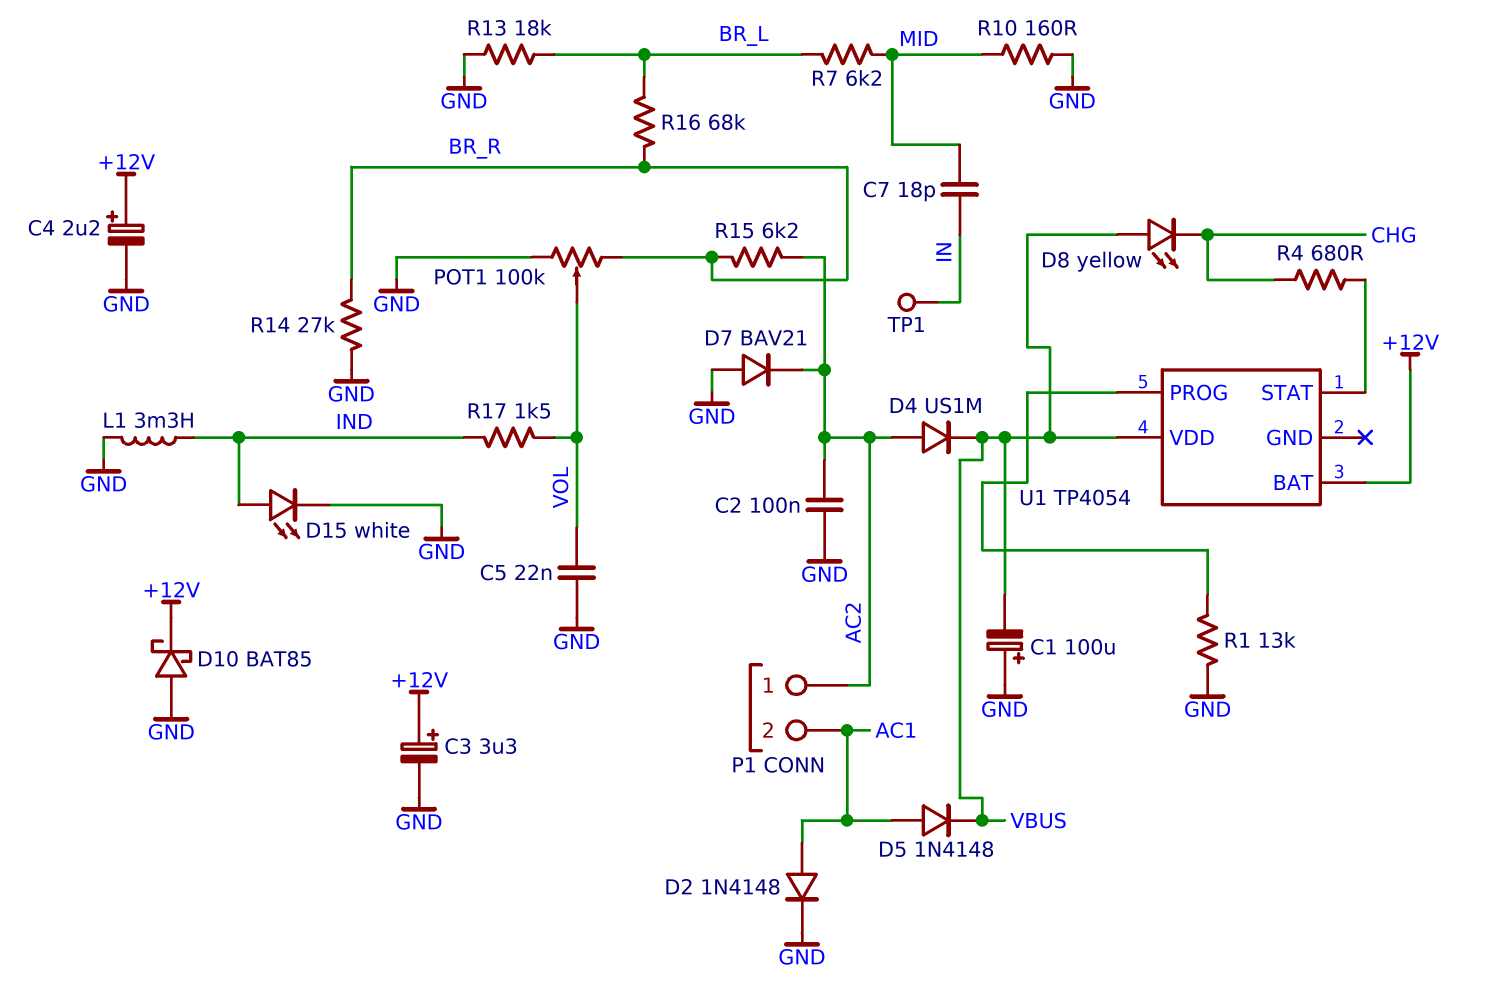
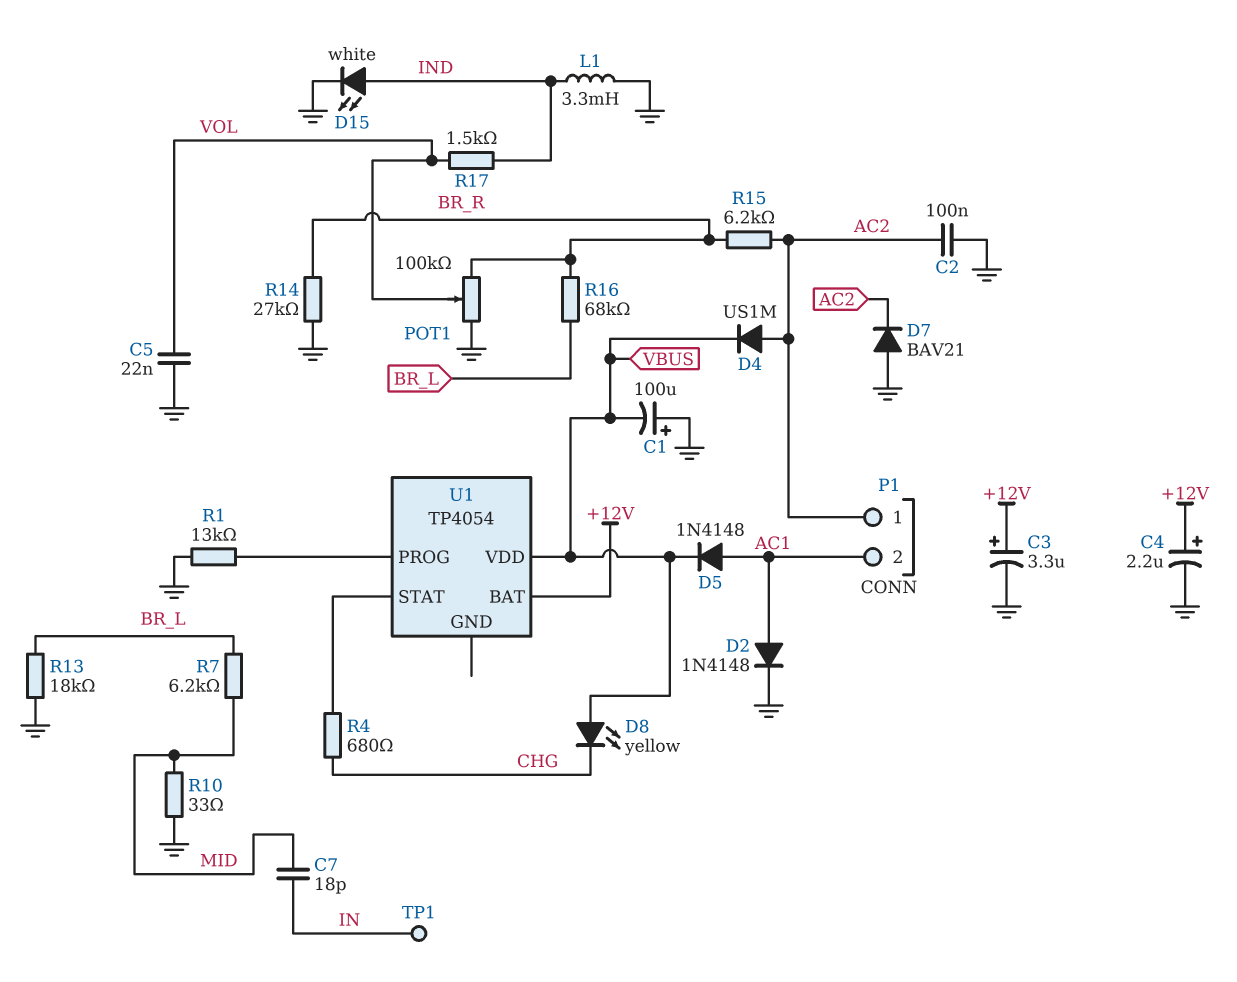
D10: schottky BAT85 (A GND, K +12V) -> none
R10: 160 (GND, MID) -> 33 (GND, MID)

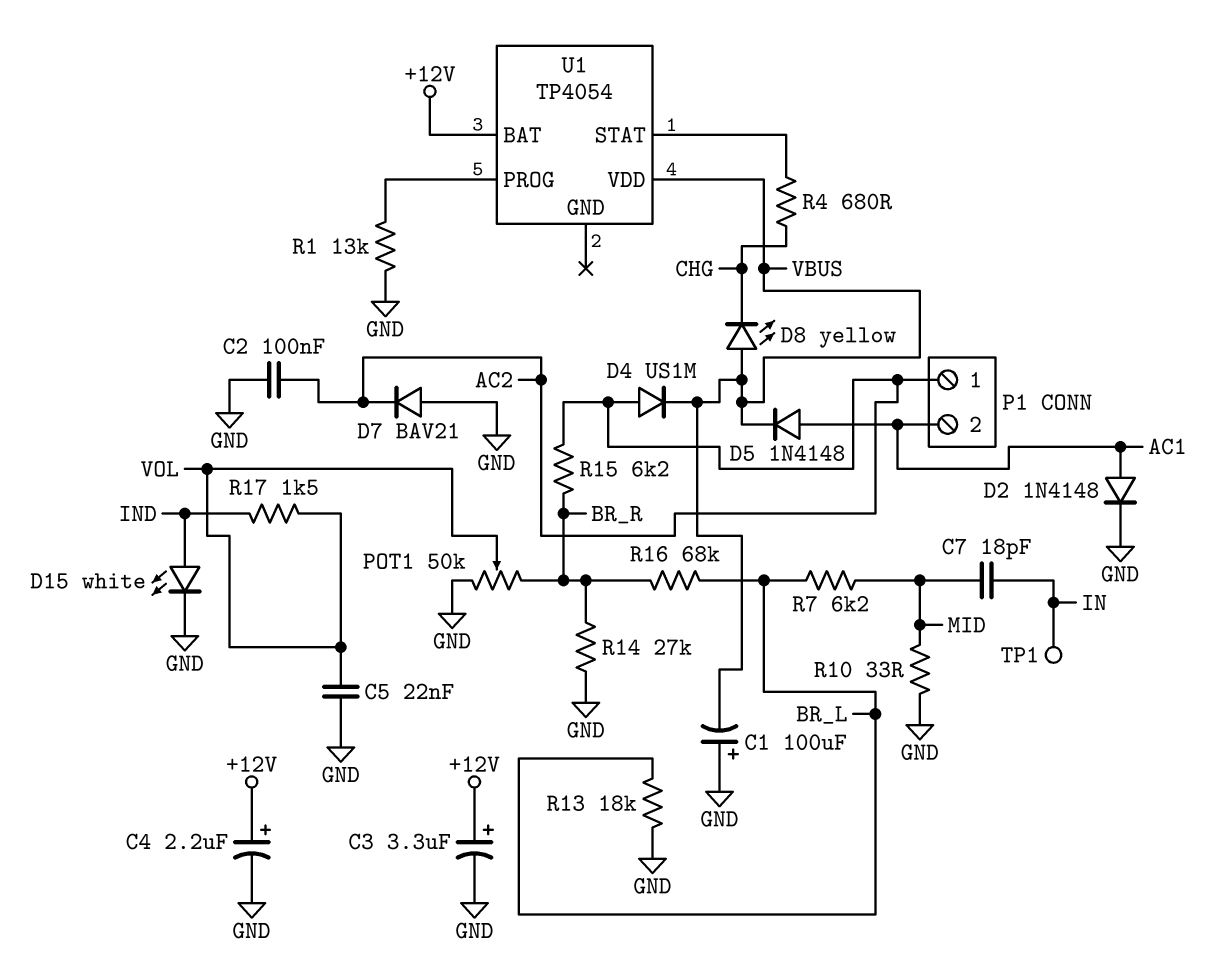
L1: 3.3mH (GND, IND) -> none
POT1: 100k (BR_R, GND, wiper VOL) -> 50k (BR_R, GND, wiper VOL)

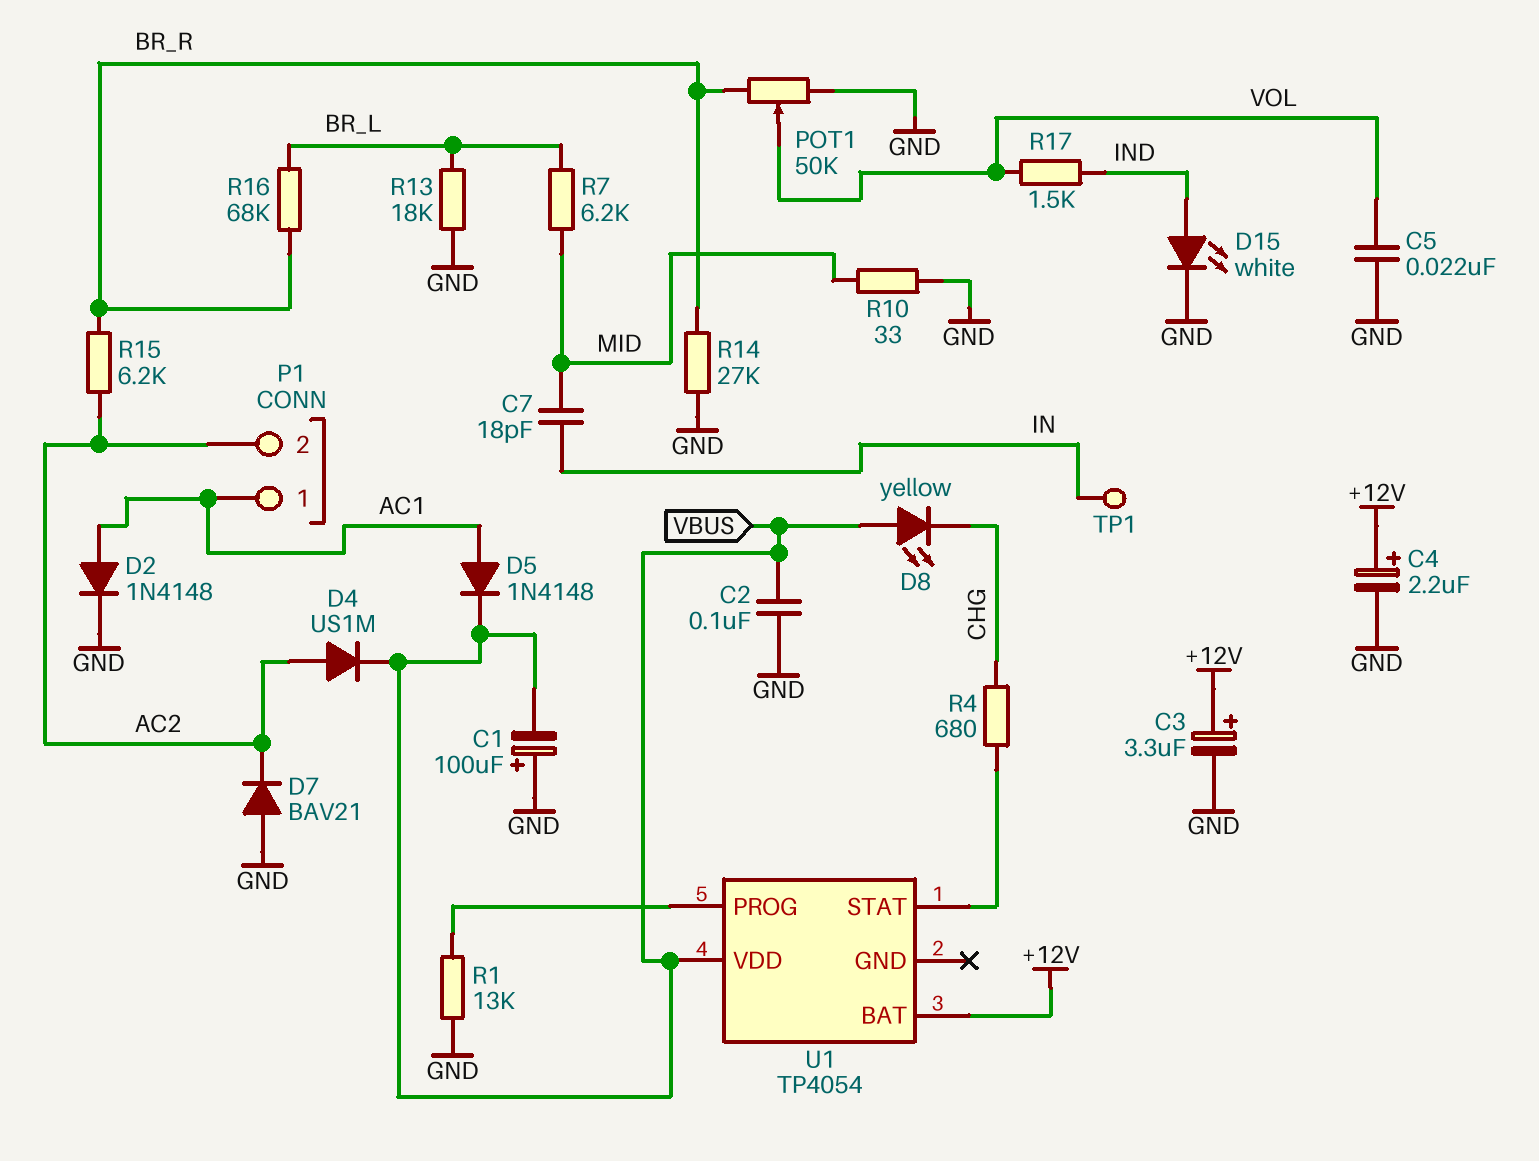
C2: 100nF (AC2, GND) -> 100nF (GND, VBUS)
P1 pin 1: AC2 -> AC1
P1 pin 2: AC1 -> AC2

